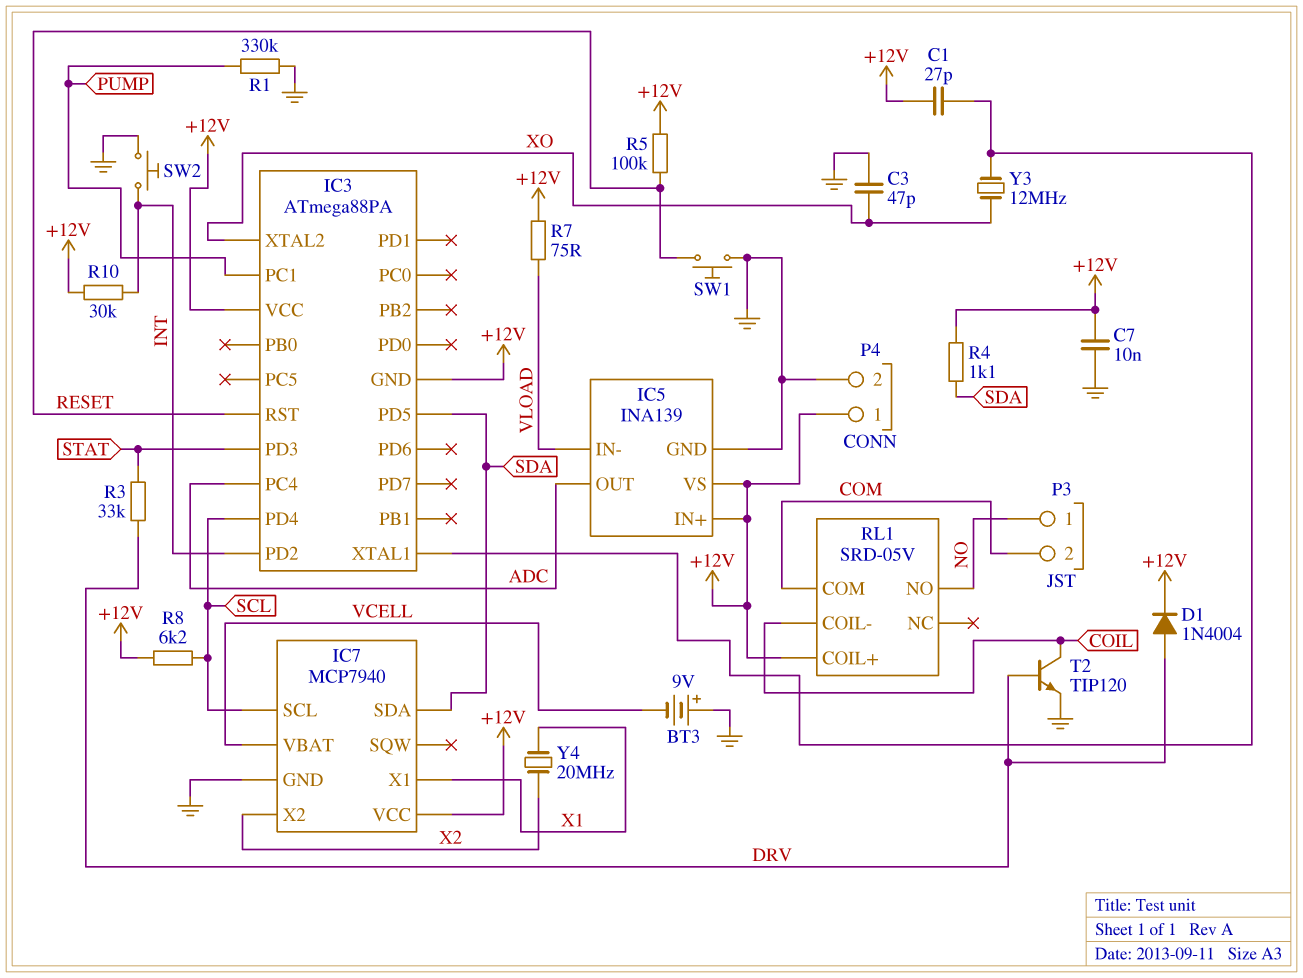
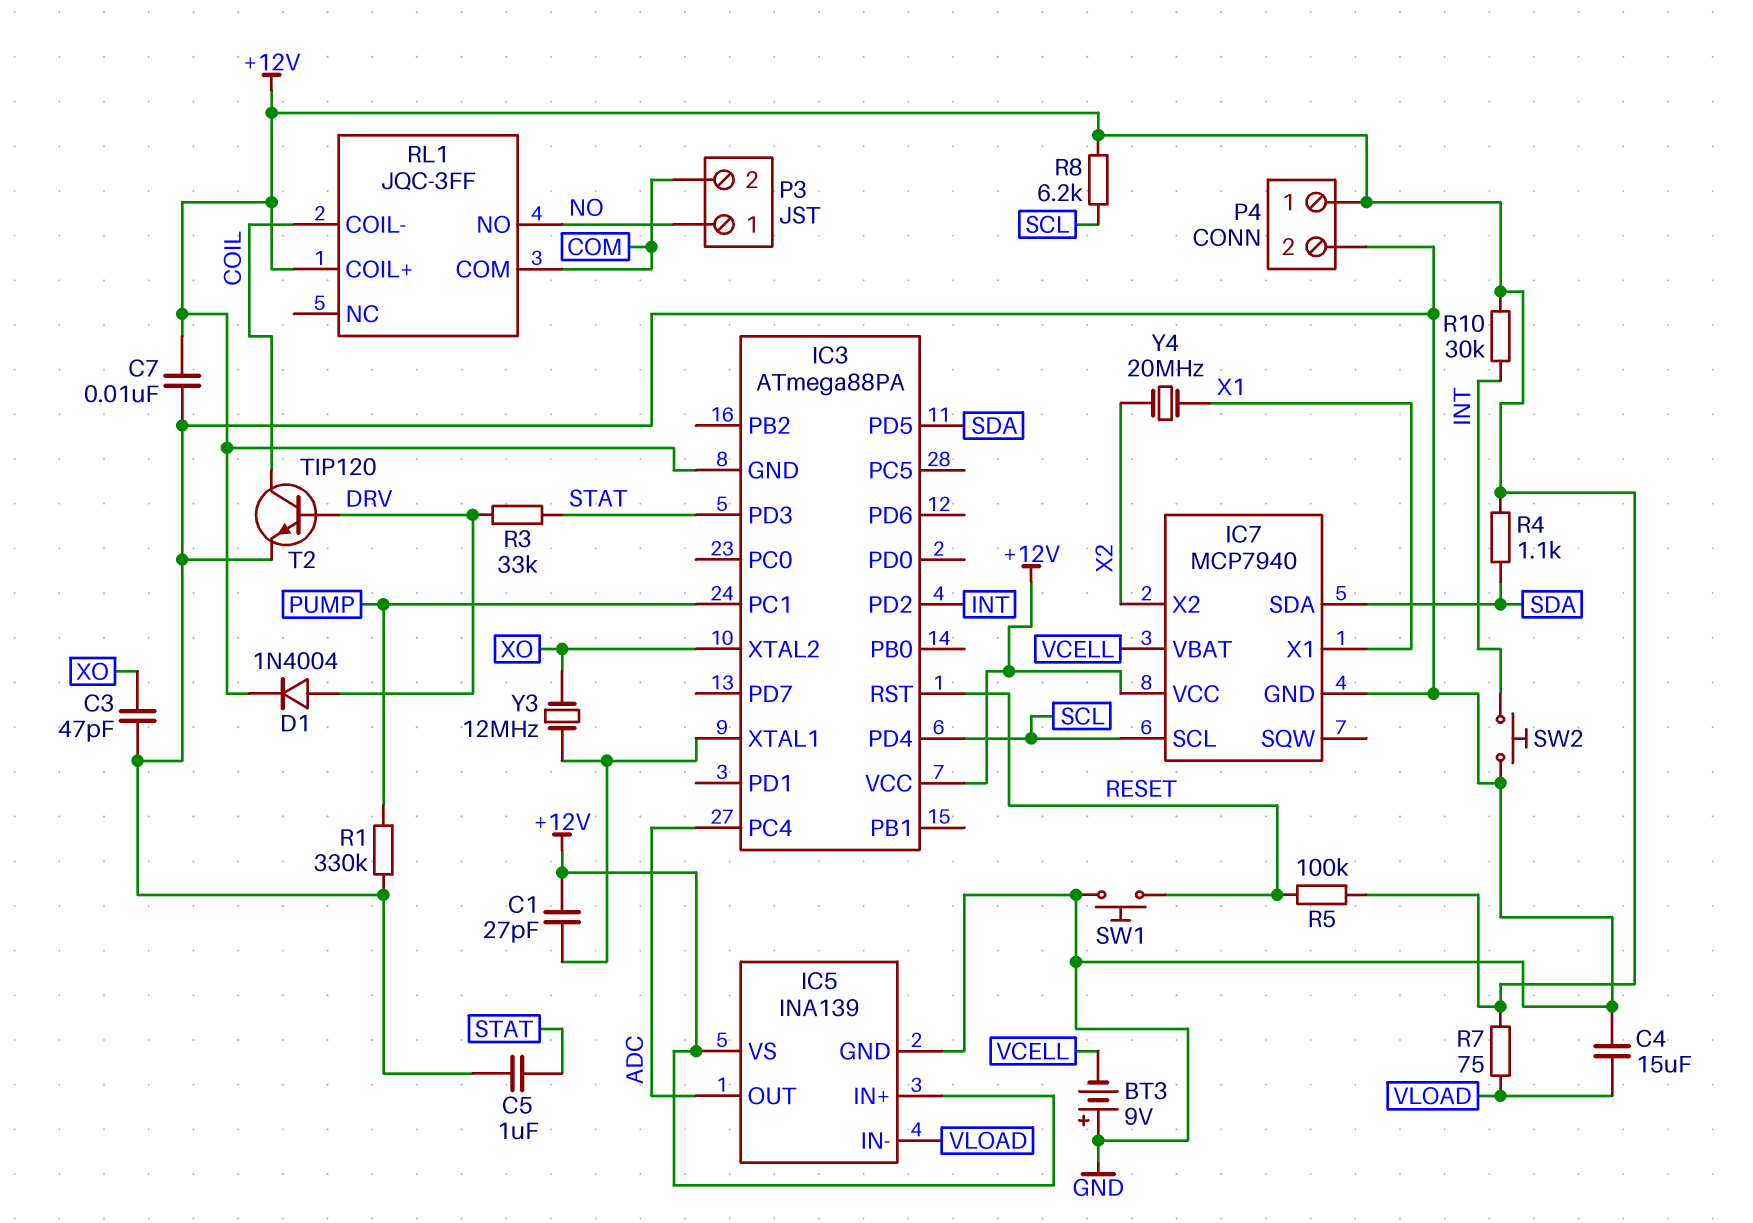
C4: none -> 15uF (GND, VLOAD)
C5: none -> 1uF (GND, STAT)
RL1: SRD-05V -> JQC-3FF

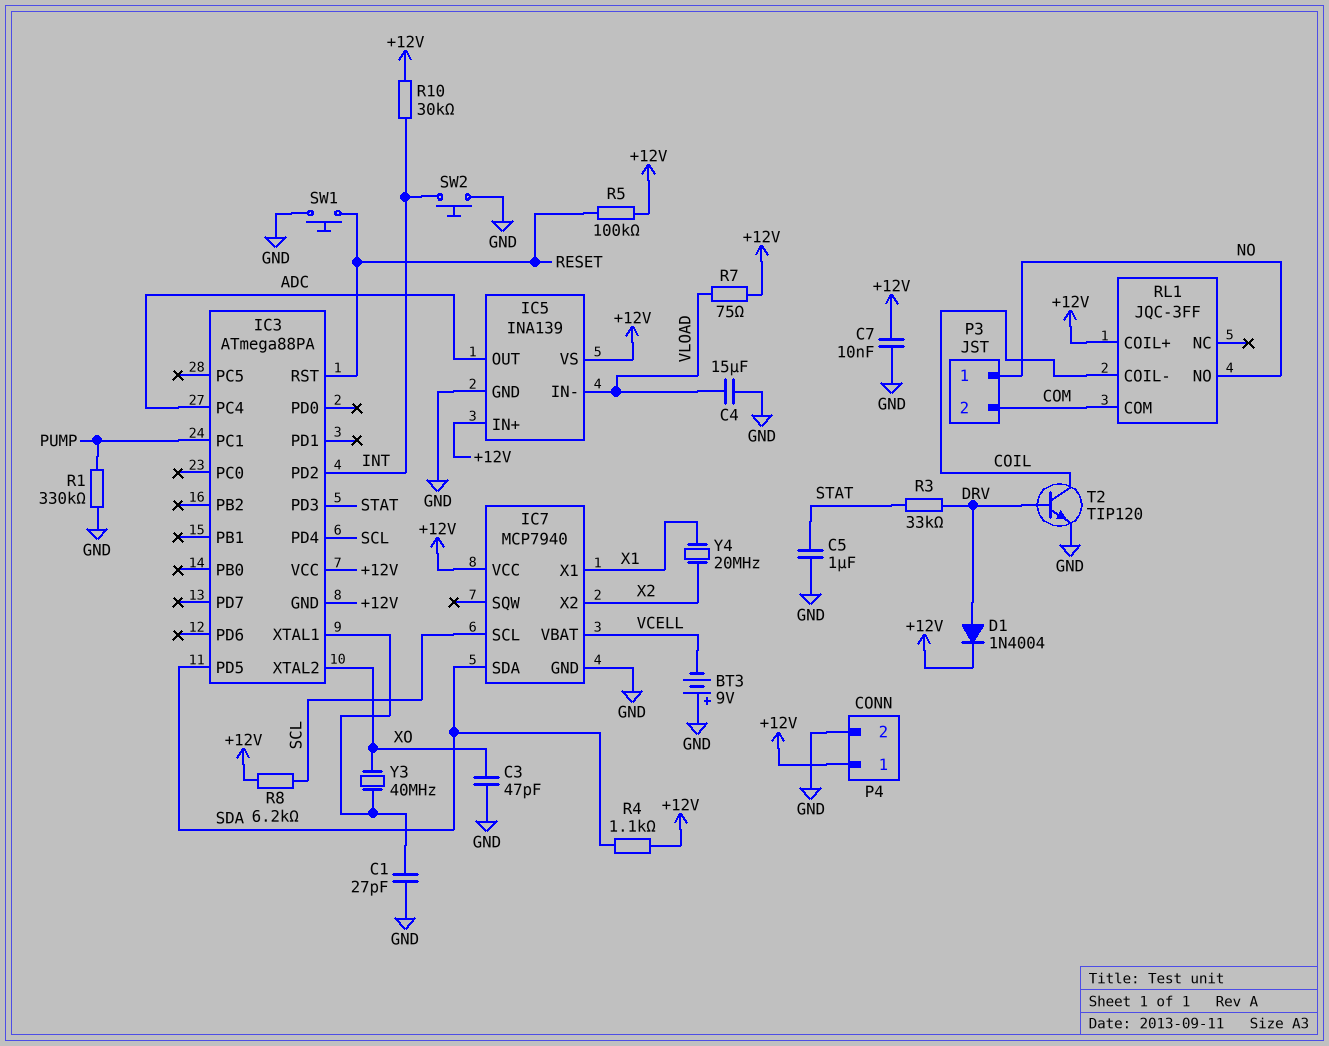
C1: 27pF (+12V, IC3/XTAL1) -> 27pF (GND, IC3/XTAL1)
Y3: 12MHz (IC3/XTAL1, XO) -> 40MHz (IC3/XTAL1, XO)

